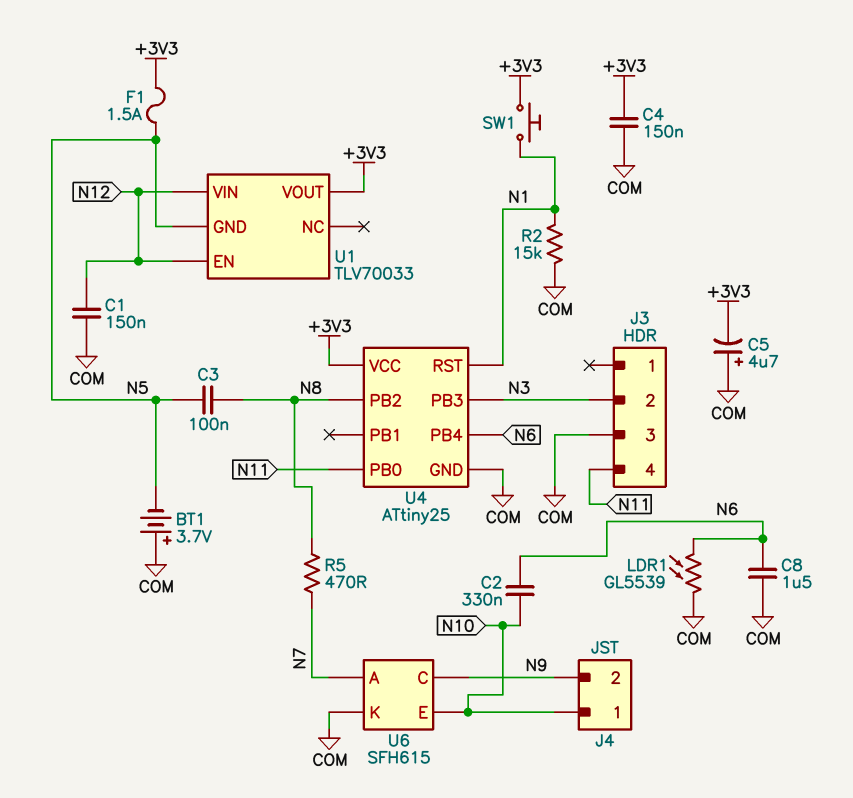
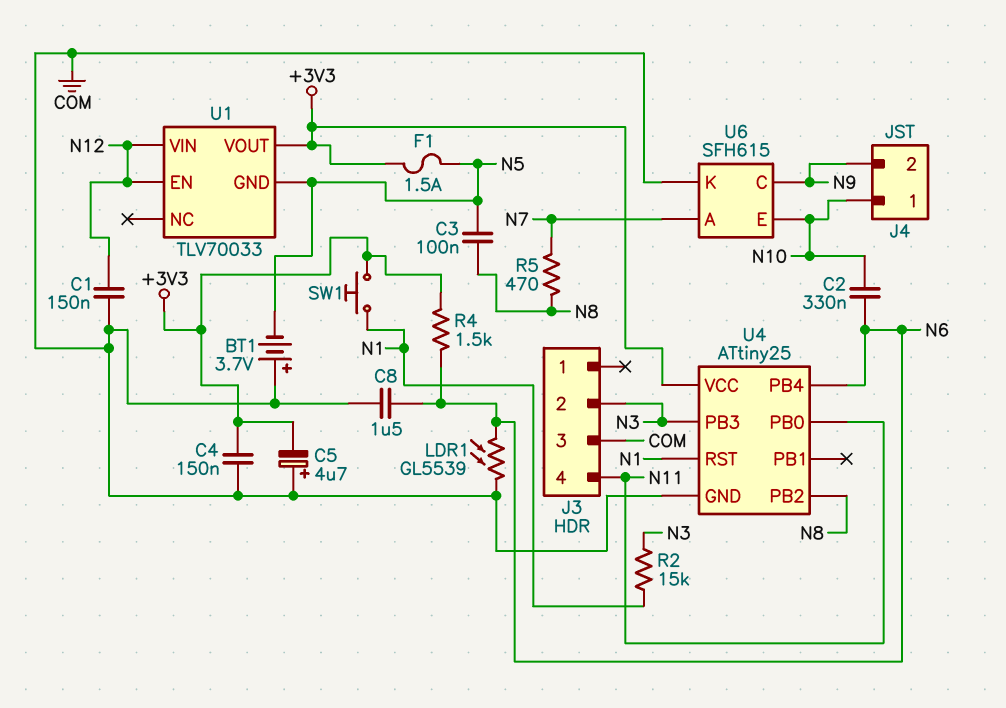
R2: 15k (COM, N1) -> 15k (N1, N3)
R4: none -> 1.5k (+3V3, N6)

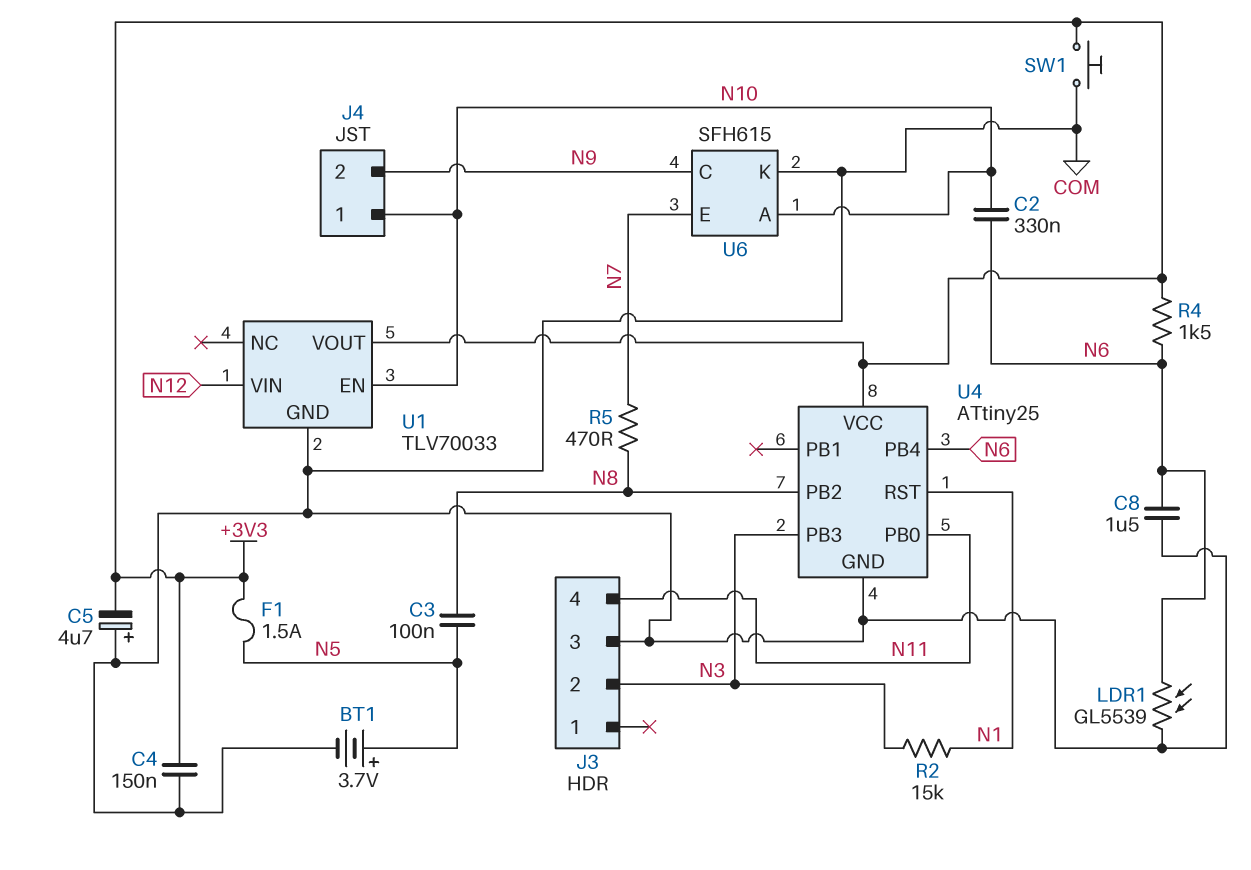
BT1: 3.7V (plus COM, minus N5) -> 3.7V (plus N5, minus COM)
C1: 150nF (COM, N12) -> none
SW1: button (+3V3, N1) -> button (+3V3, COM)
U1 pin EN: N12 -> N10
U1 pin GND: N5 -> COM
U6 pin A: N7 -> N10
U6 pin E: N10 -> N7

